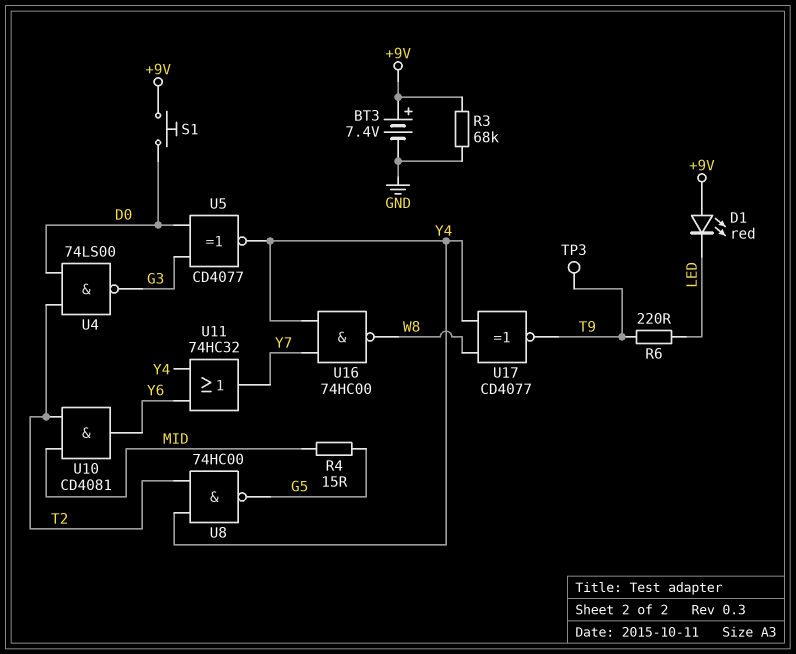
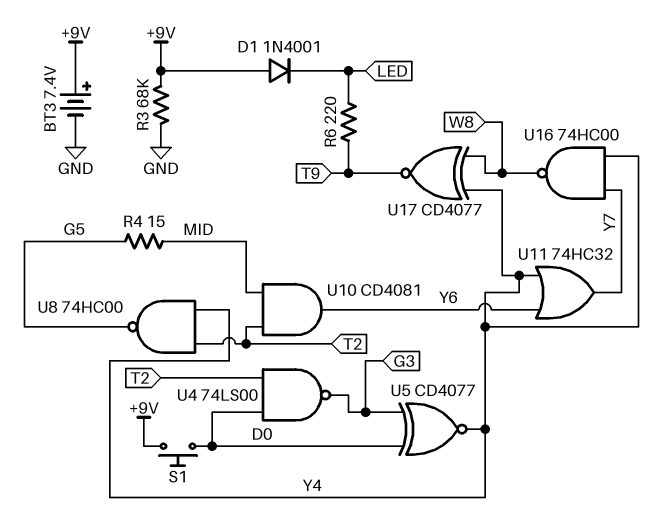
D1: LED red (A +9V, K LED) -> diode 1N4001 (A +9V, K LED)
TP3: test point (T9) -> none

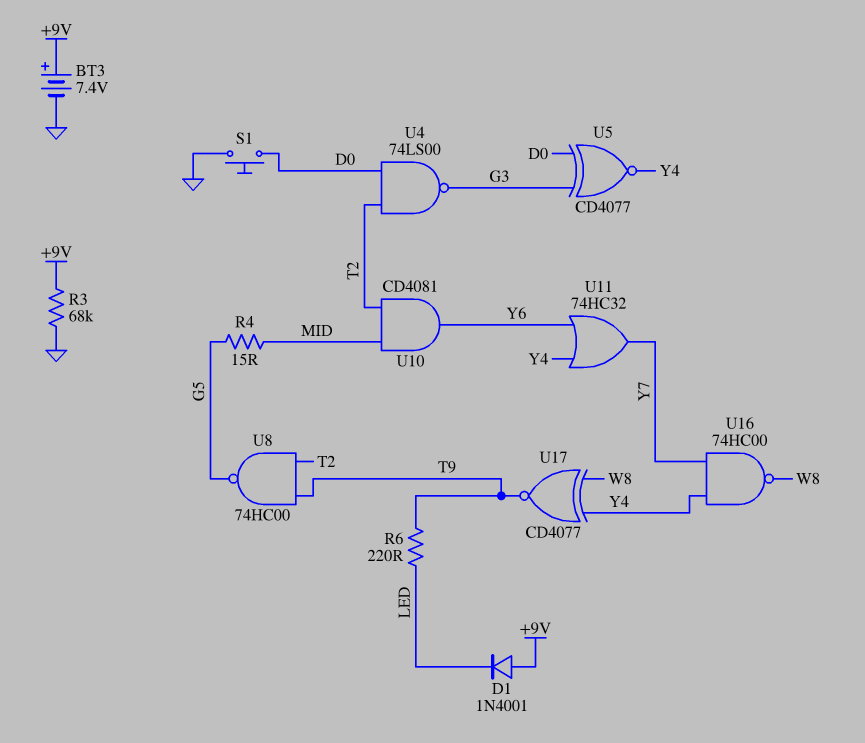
S1: button (+9V, D0) -> button (D0, GND)
U8: NAND 74HC00 (in T2, in Y4, out G5) -> NAND 74HC00 (in T2, in T9, out G5)

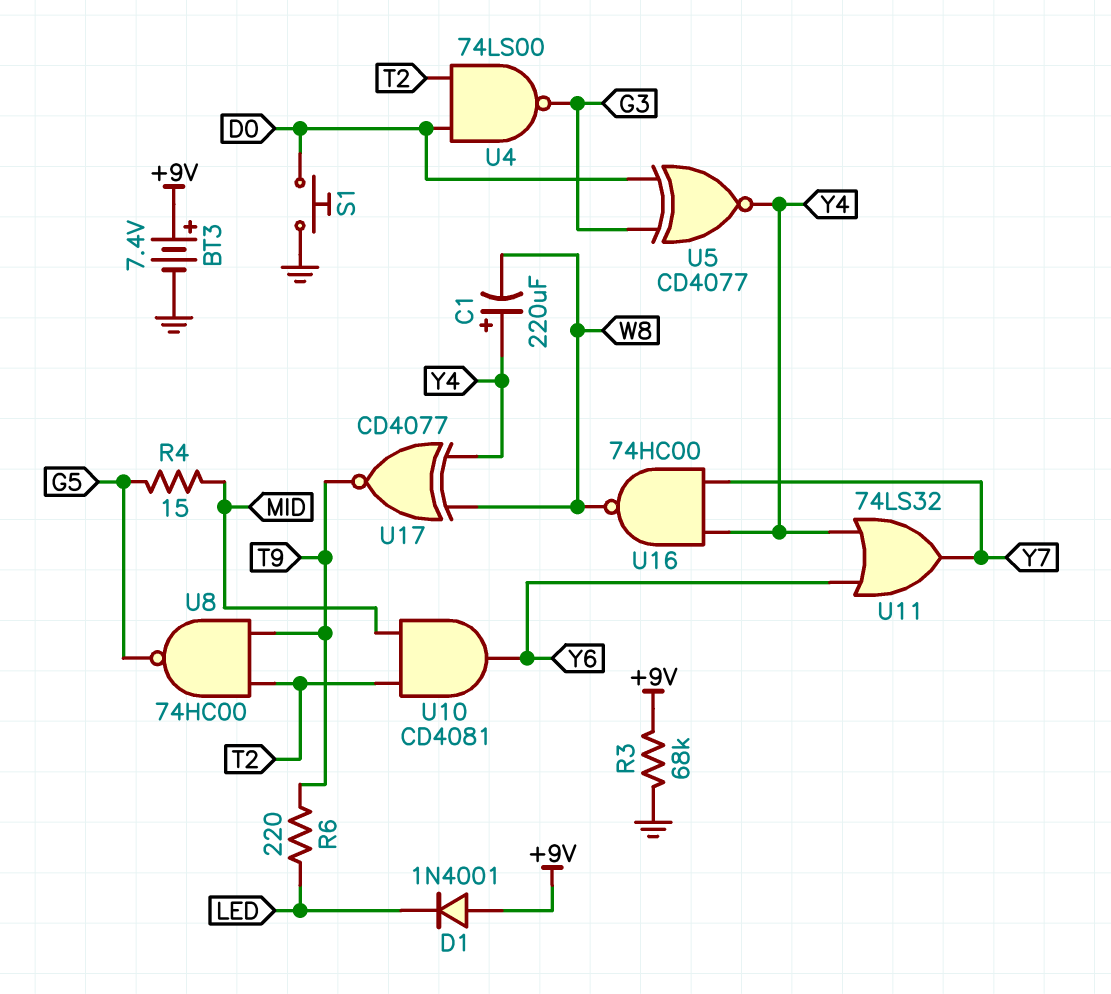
C1: none -> 220uF (plus Y4, minus W8)
U11: OR 74HC32 (in Y4, in Y6, out Y7) -> OR 74LS32 (in Y4, in Y6, out Y7)

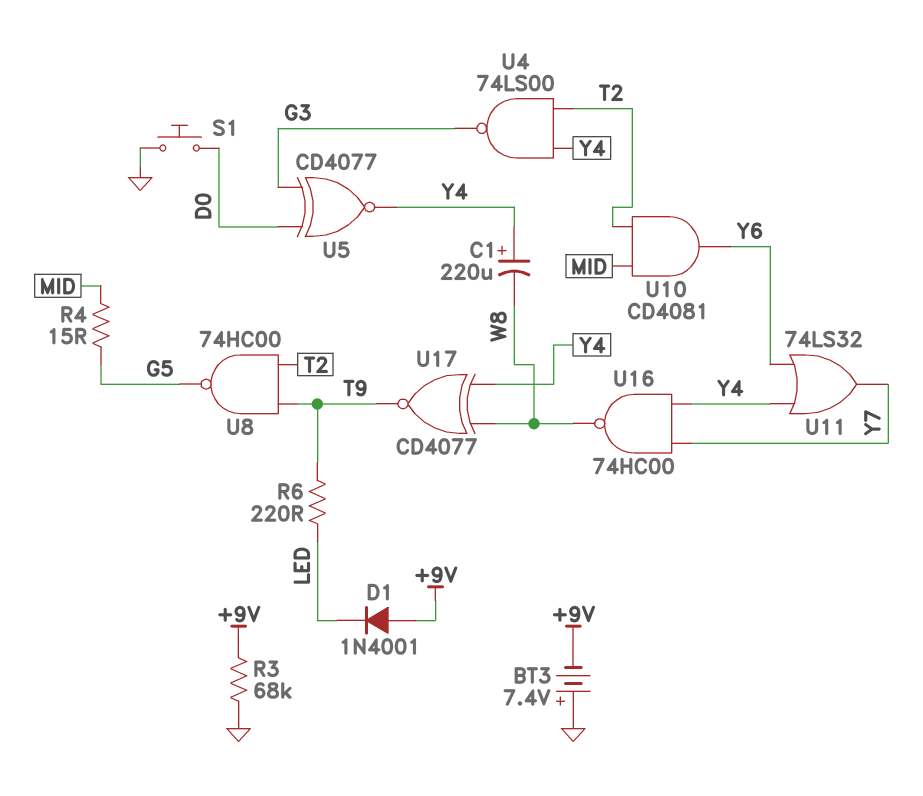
BT3: 7.4V (plus +9V, minus GND) -> 7.4V (plus GND, minus +9V)
U4: NAND 74LS00 (in D0, in T2, out G3) -> NAND 74LS00 (in T2, in Y4, out G3)

